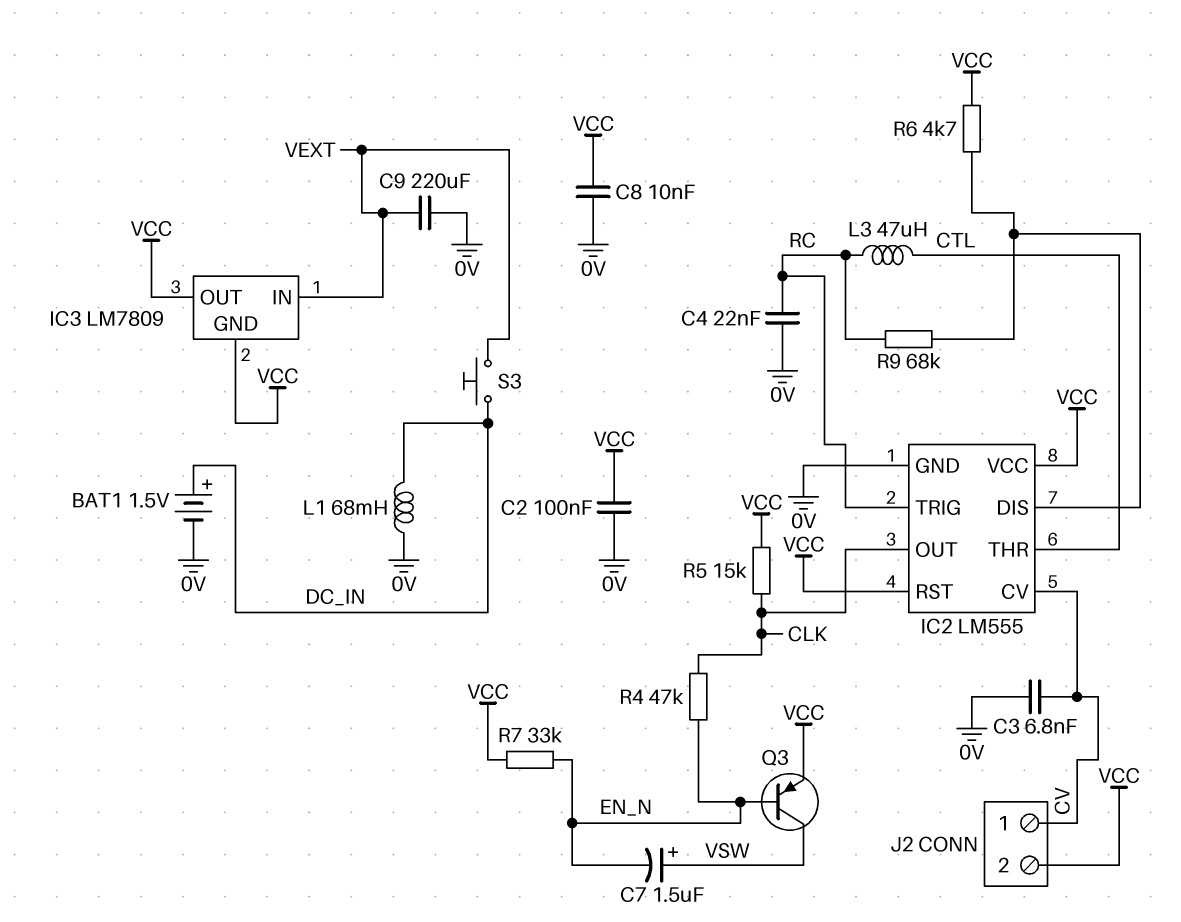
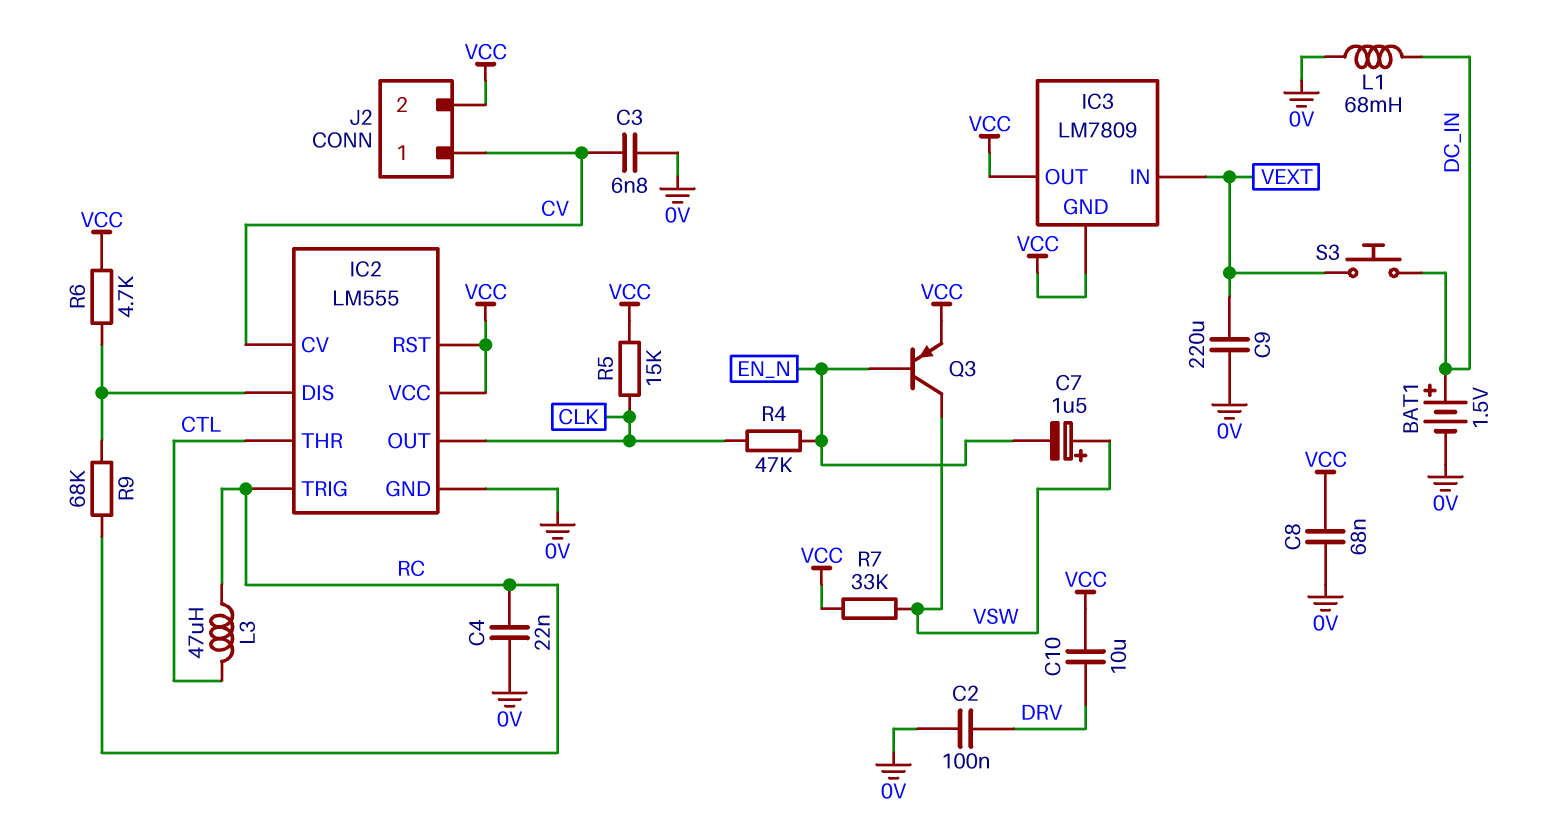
C2: 100nF (0V, VCC) -> 100nF (0V, DRV)
C8: 10nF (0V, VCC) -> 68nF (0V, VCC)
C10: none -> 10uF (DRV, VCC)
R7: 33k (EN_N, VCC) -> 33k (VCC, VSW)

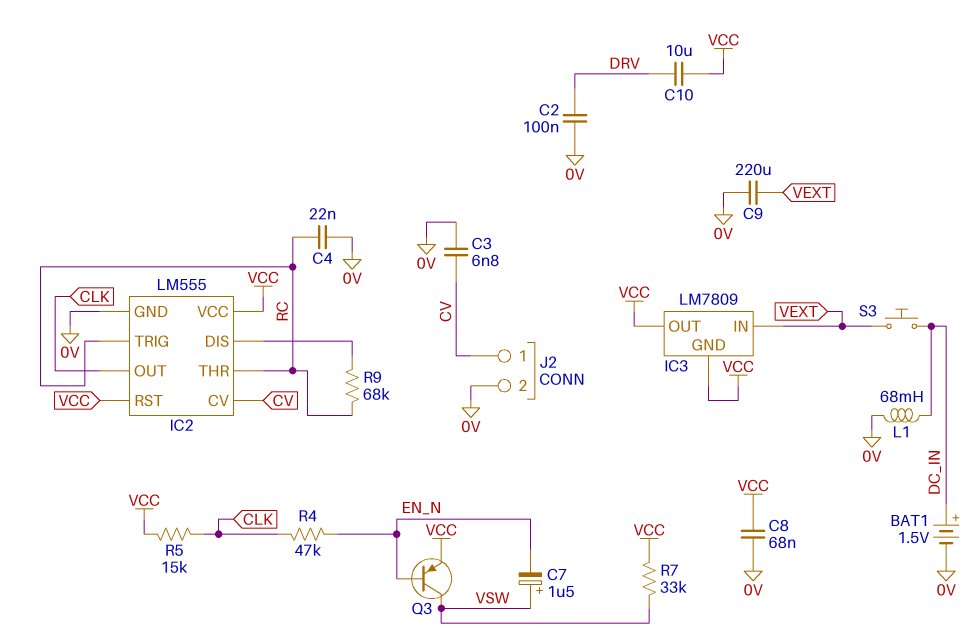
IC2 pin THR: CTL -> RC
J2 pin 2: VCC -> 0V
L3: 47uH (CTL, RC) -> none
R6: 4.7k (IC2/DIS, VCC) -> none

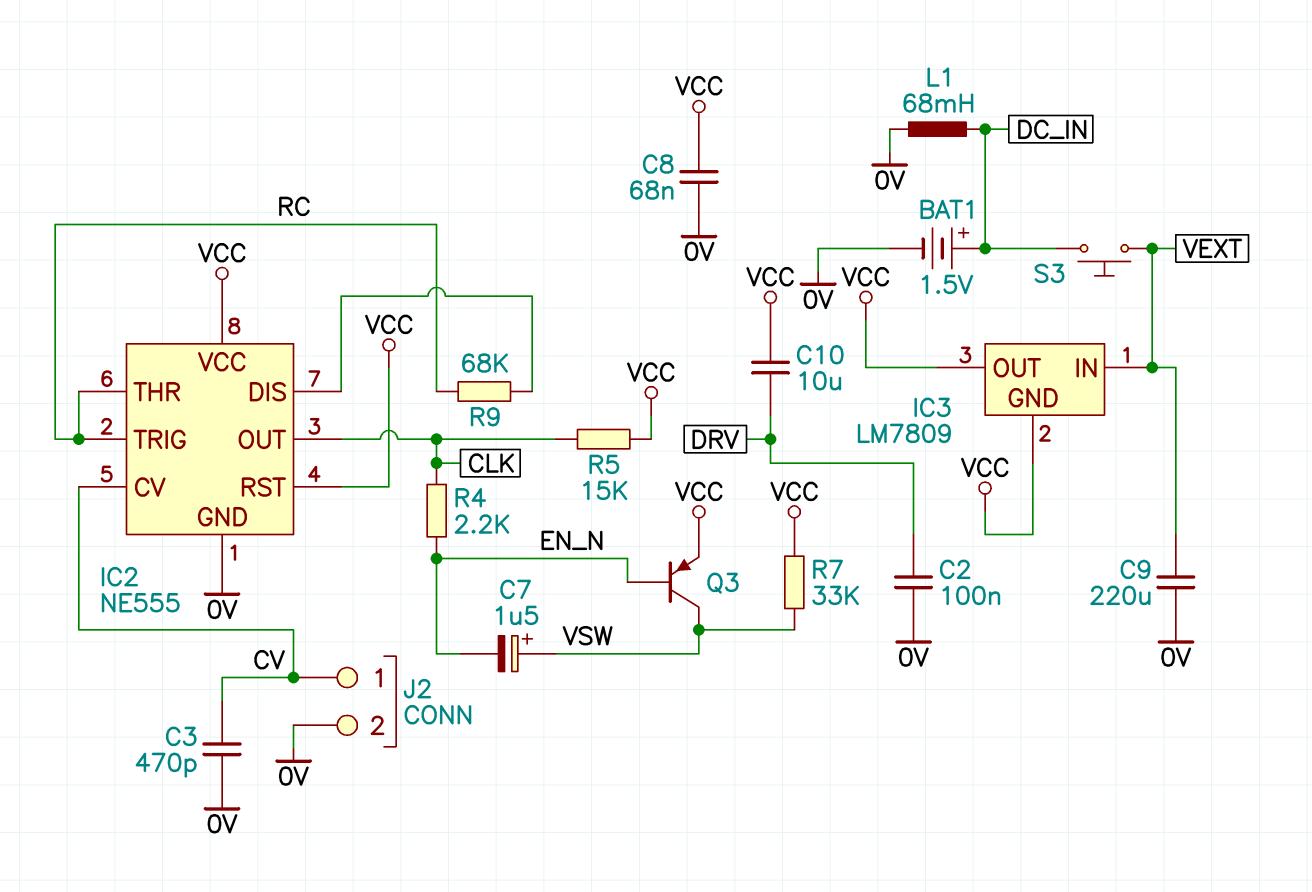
C3: 6.8nF (0V, CV) -> 470pF (0V, CV)
C4: 22nF (0V, RC) -> none
IC2: LM555 -> NE555
R4: 47k (CLK, EN_N) -> 2.2k (CLK, EN_N)

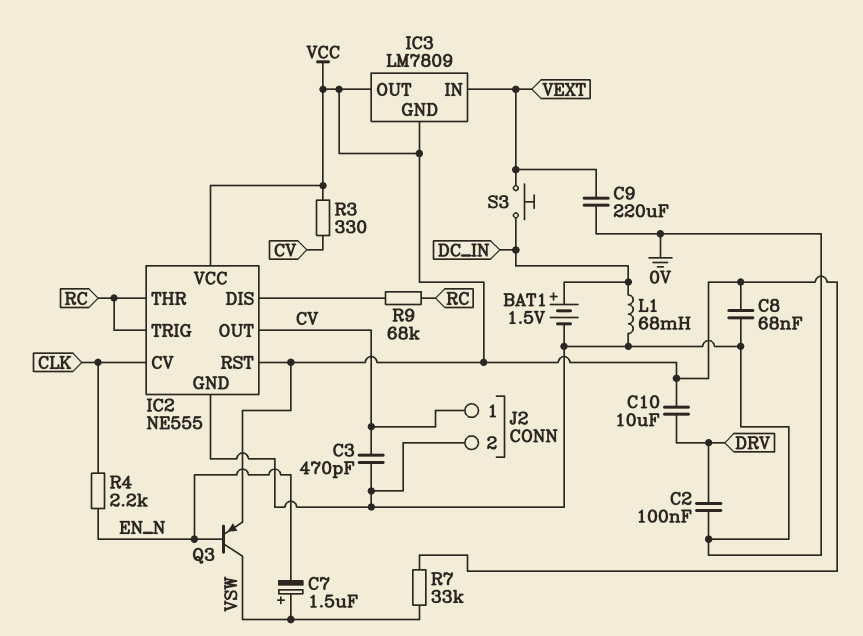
IC2 pin CV: CV -> CLK
IC2 pin OUT: CLK -> CV
R3: none -> 330 (CV, VCC)
R5: 15k (CLK, VCC) -> none

